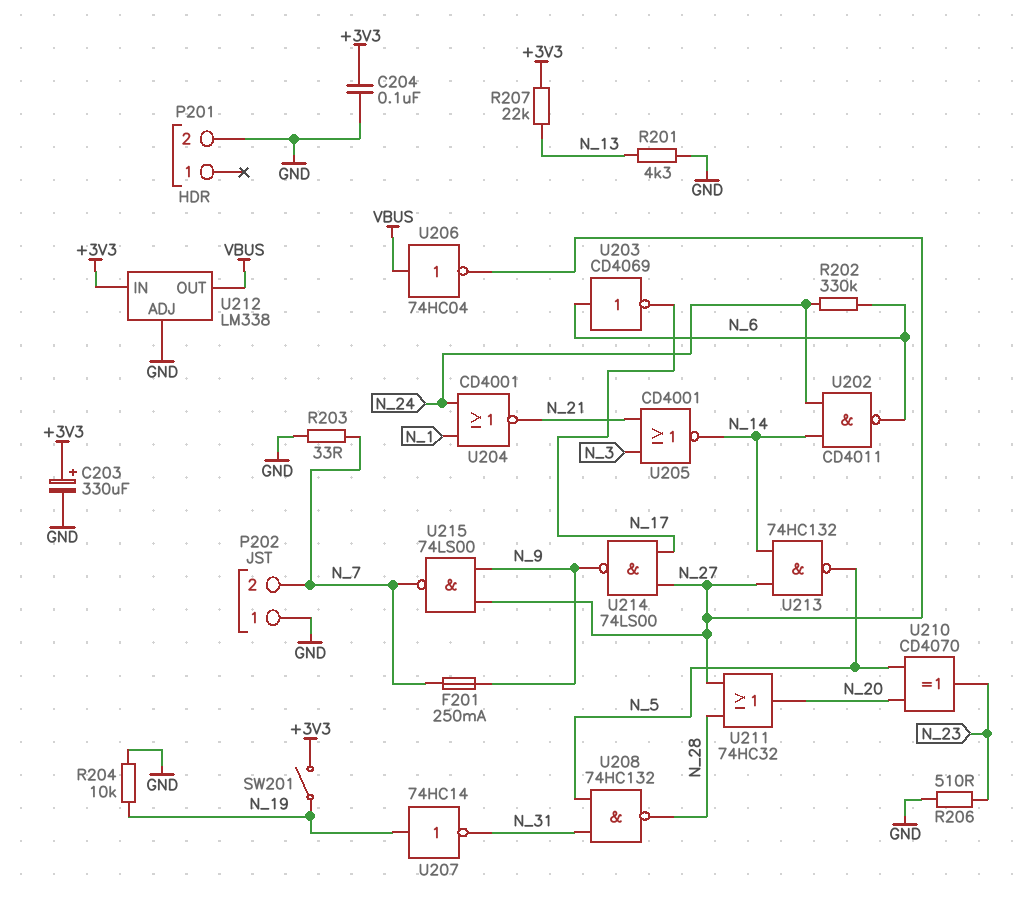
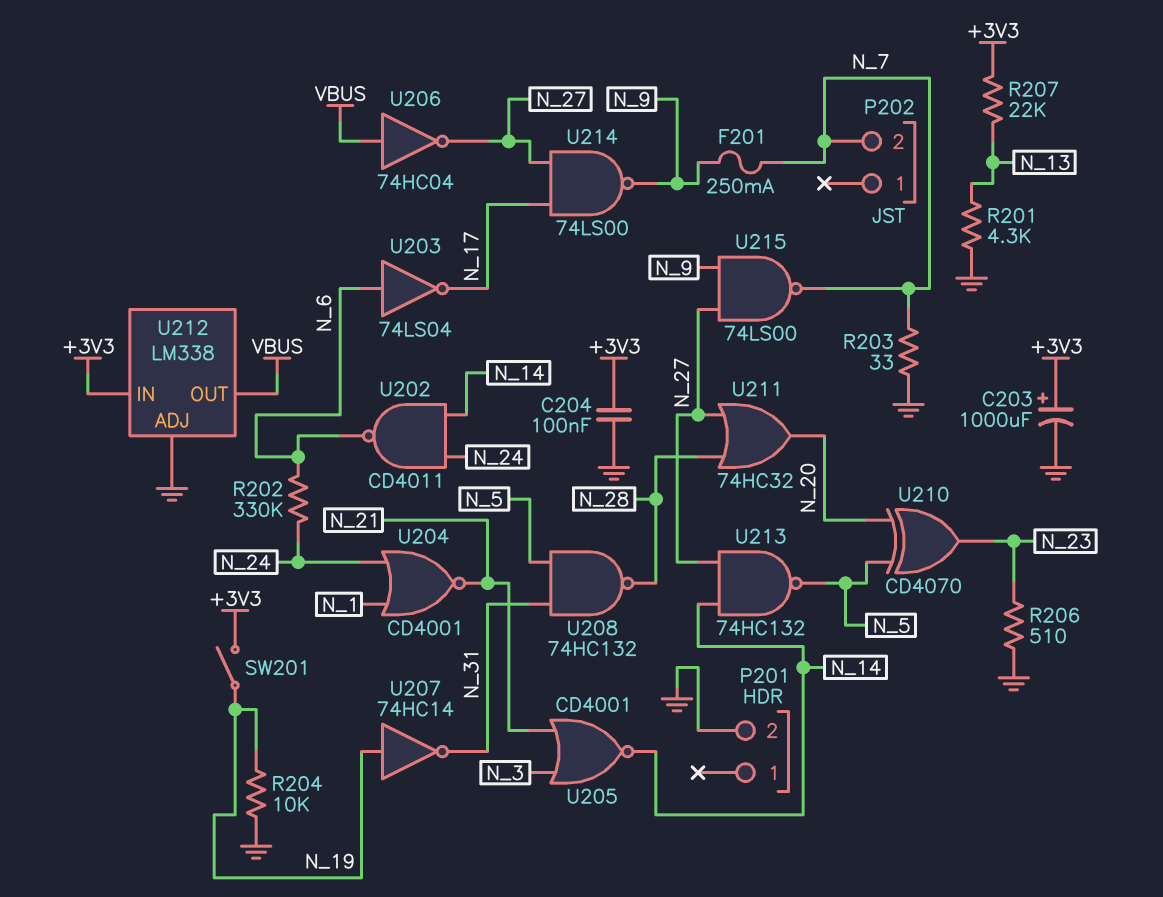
C203: 330uF (plus +3V3, minus GND) -> 1000uF (plus +3V3, minus GND)
P202 pin 1: GND -> none
U203: NOT CD4069 (in N_6, out N_17) -> NOT 74LS04 (in N_6, out N_17)

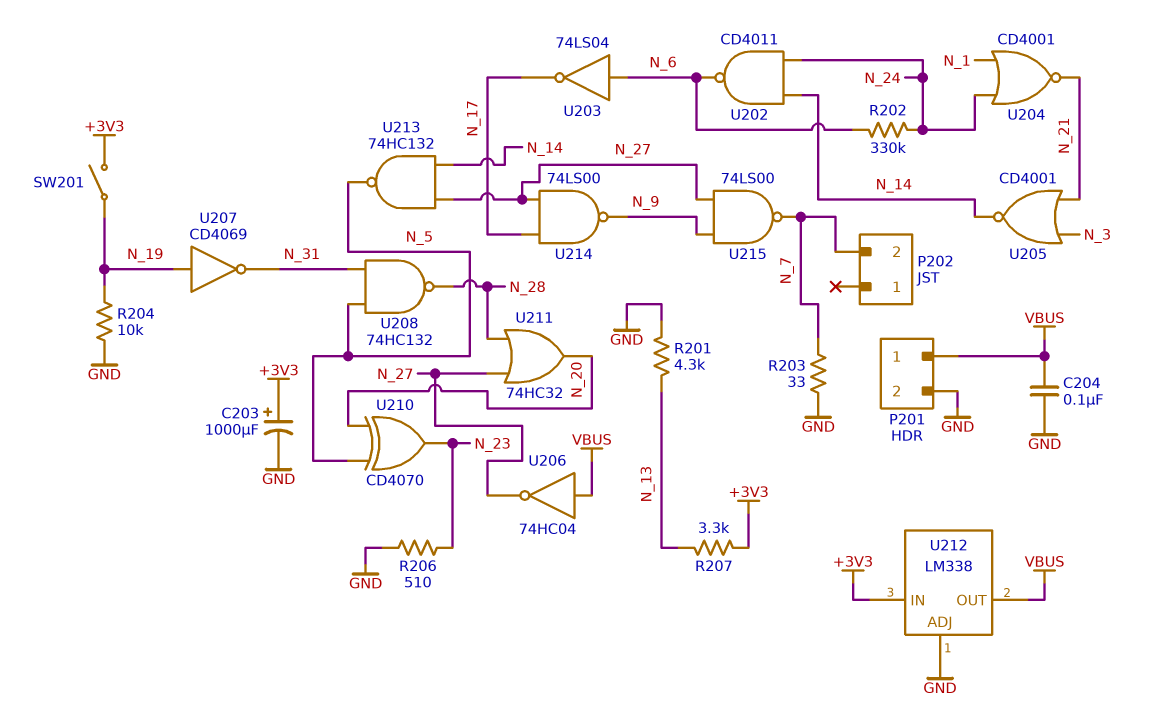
C204: 100nF (+3V3, GND) -> 100nF (GND, VBUS)
F201: 250mA (N_7, N_9) -> none
P201 pin 1: none -> VBUS
R207: 22k (+3V3, N_13) -> 3.3k (+3V3, N_13)
U207: NOT 74HC14 (in N_19, out N_31) -> NOT CD4069 (in N_19, out N_31)

